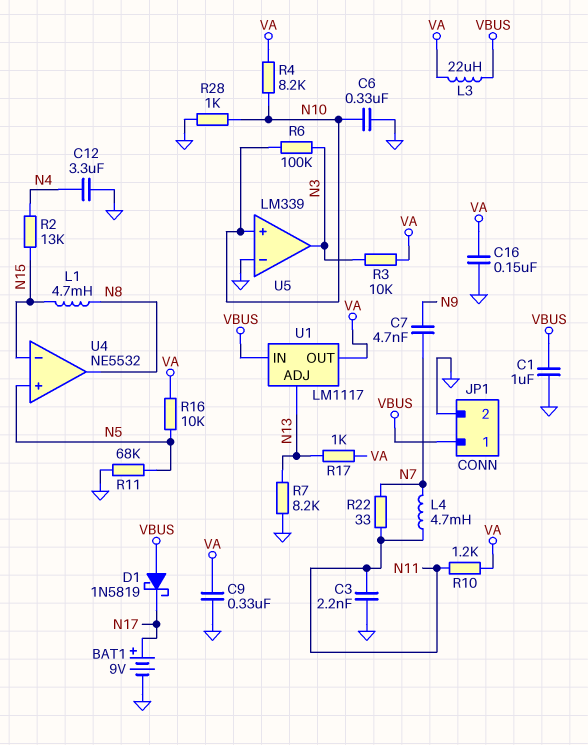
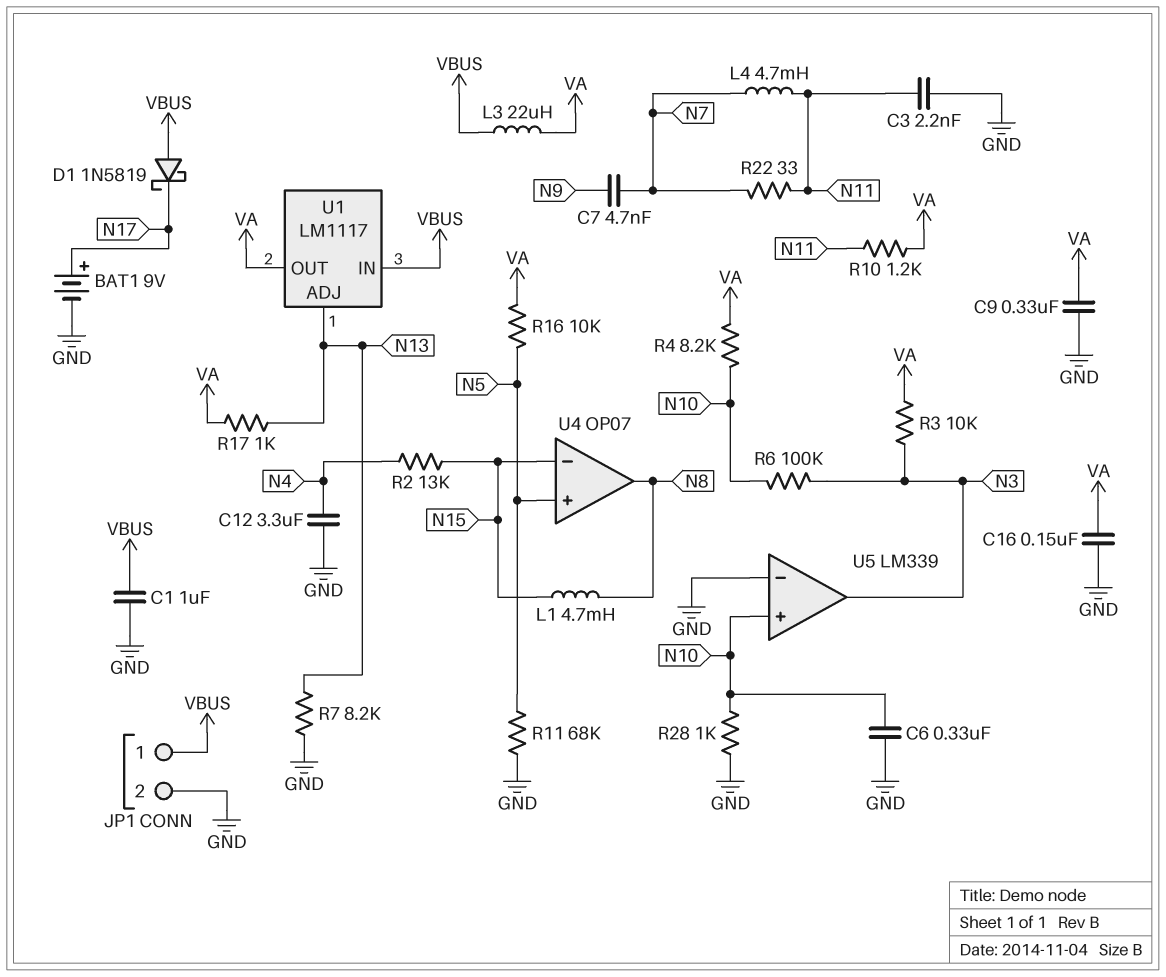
U4: NE5532 -> OP07

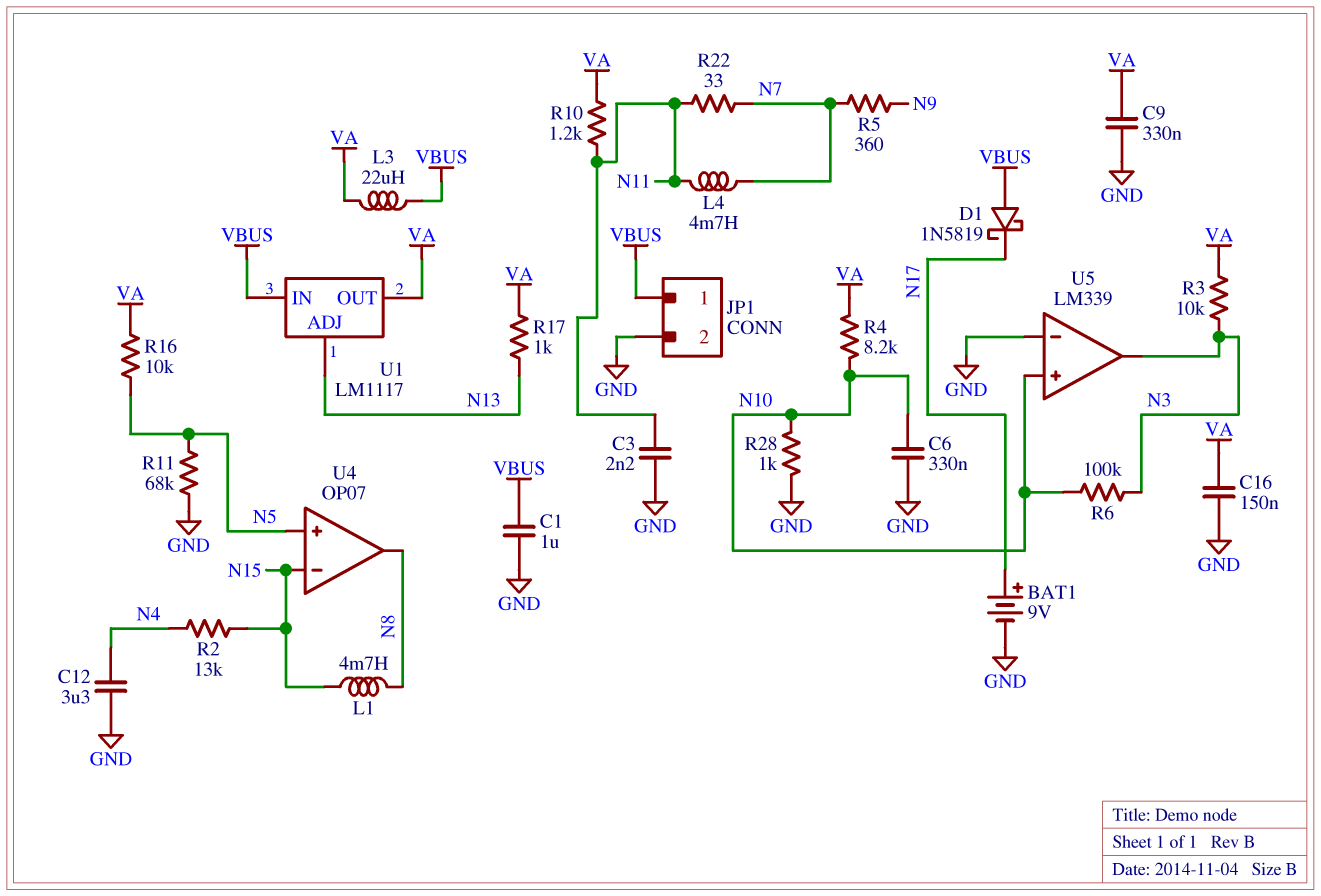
C7: 4.7nF (N7, N9) -> none
R5: none -> 360 (N7, N9)
R7: 8.2k (GND, N13) -> none

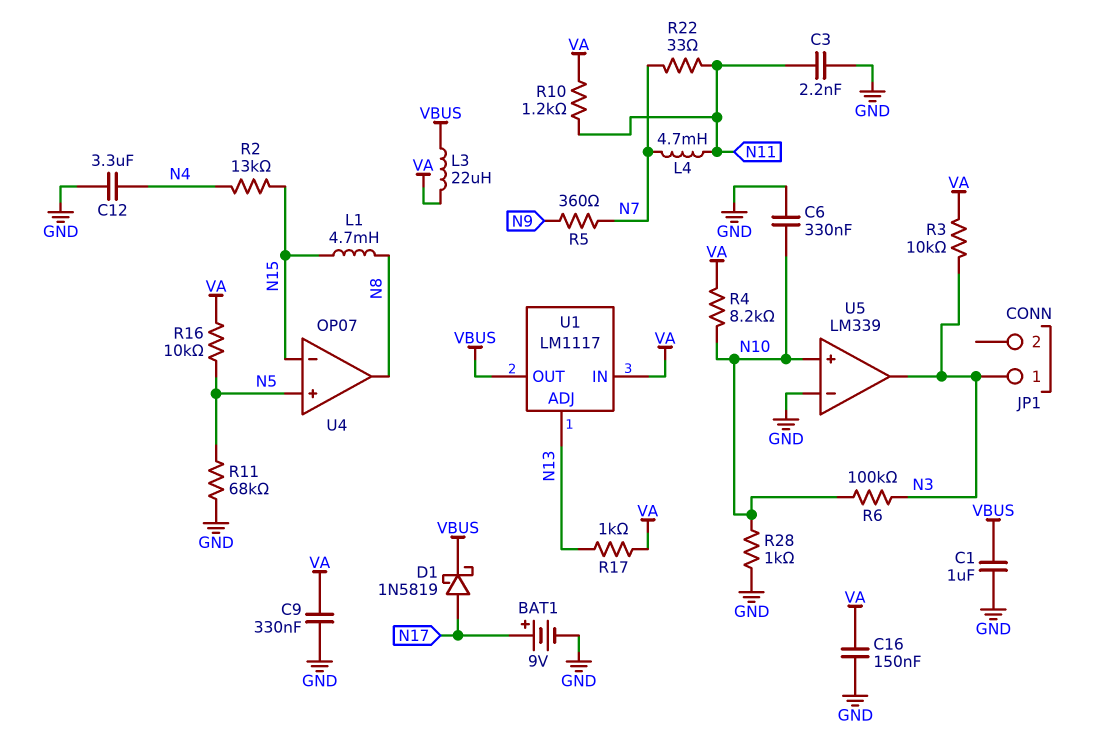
D1: schottky 1N5819 (A VBUS, K N17) -> schottky 1N5819 (A N17, K VBUS)
JP1 pin 1: VBUS -> N3
JP1 pin 2: GND -> none
U1 pin IN: VBUS -> VA
U1 pin OUT: VA -> VBUS

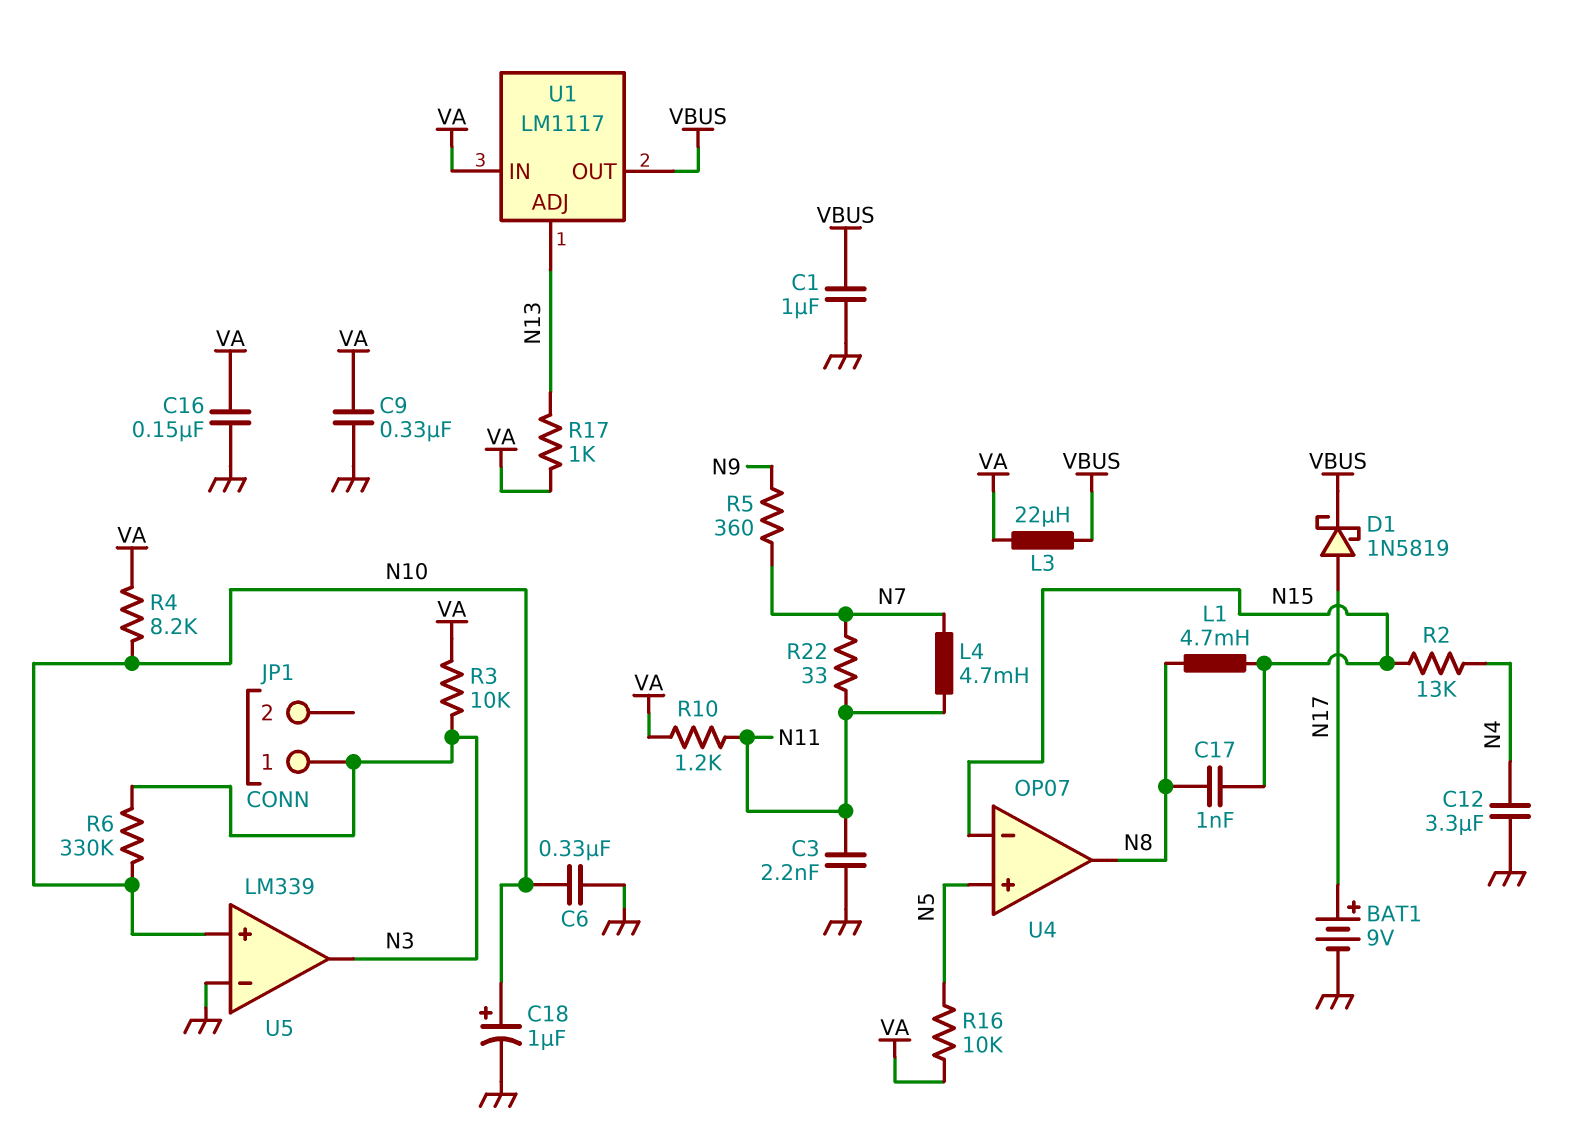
C17: none -> 1nF (N8, N15)
C18: none -> 1uF (plus N10, minus GND)
R6: 100k (N3, N10) -> 330k (N3, N10)
R11: 68k (GND, N5) -> none
R28: 1k (GND, N10) -> none

